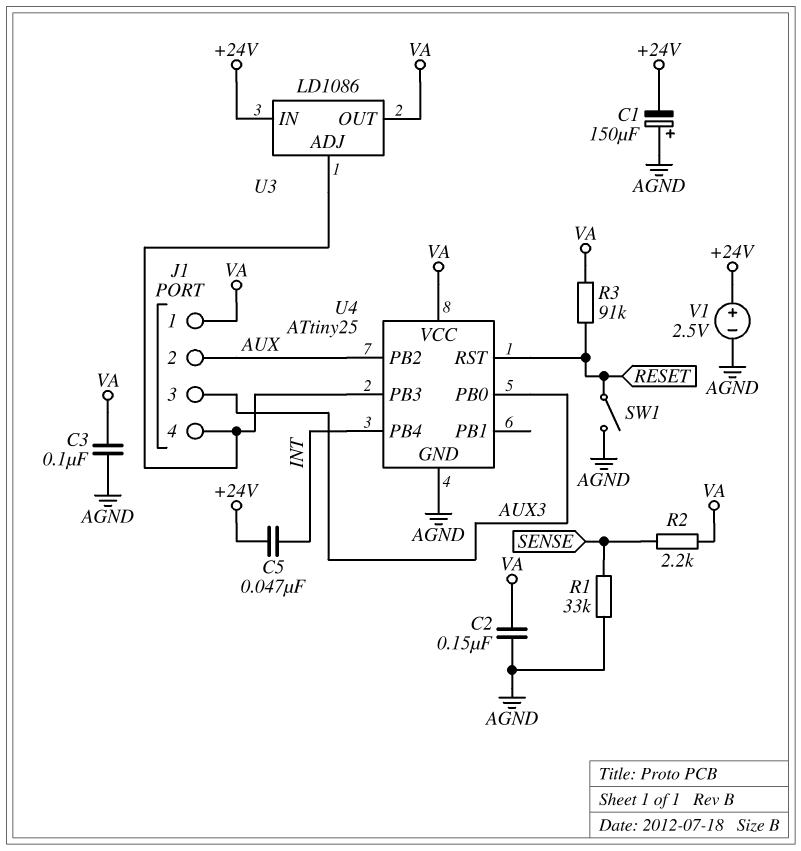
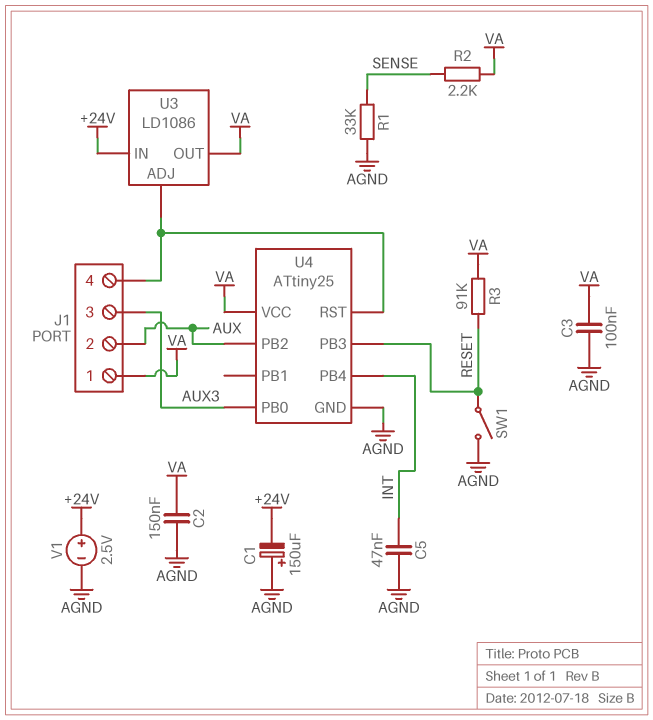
C5: 47nF (+24V, INT) -> 47nF (AGND, INT)
U4 pin PB3: J1/4 -> RESET
U4 pin RST: RESET -> J1/4

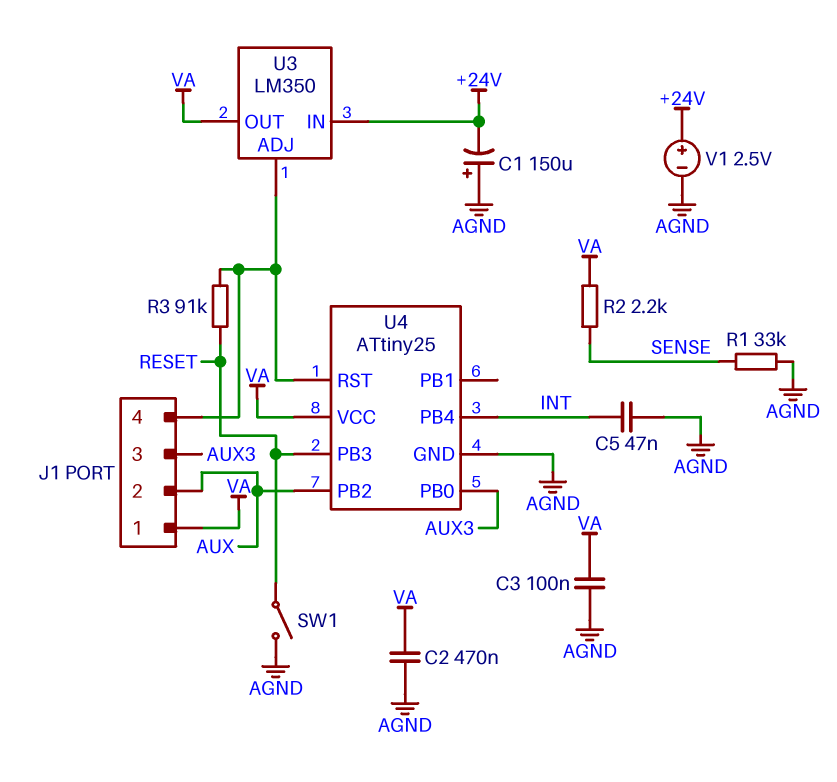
C2: 150nF (AGND, VA) -> 470nF (AGND, VA)
R3: 91k (RESET, VA) -> 91k (J1/4, RESET)
U3: LD1086 -> LM350

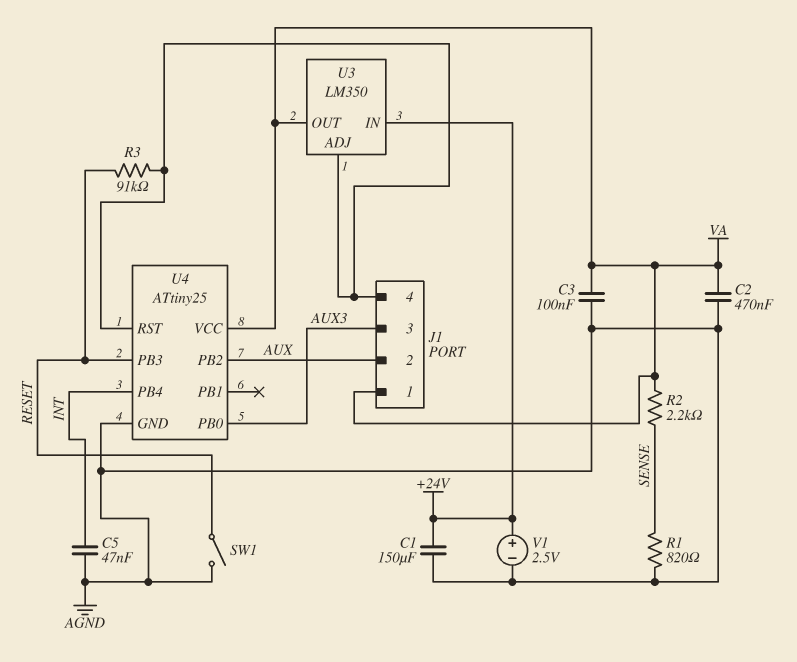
C1: 150uF (plus AGND, minus +24V) -> 150uF (+24V, AGND)
R1: 33k (AGND, SENSE) -> 820 (AGND, SENSE)

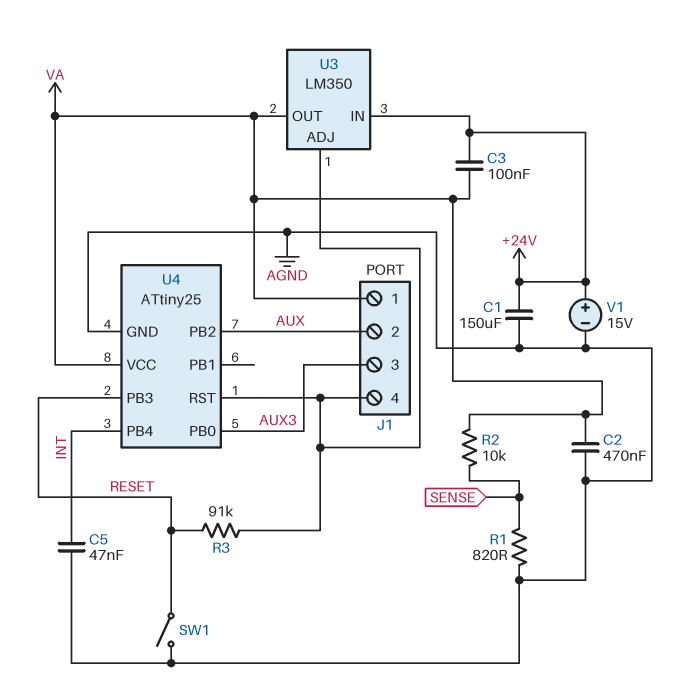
C3: 100nF (AGND, VA) -> 100nF (+24V, VA)
R2: 2.2k (SENSE, VA) -> 10k (SENSE, VA)
V1: 2.5V (plus +24V, minus AGND) -> 15V (plus +24V, minus AGND)

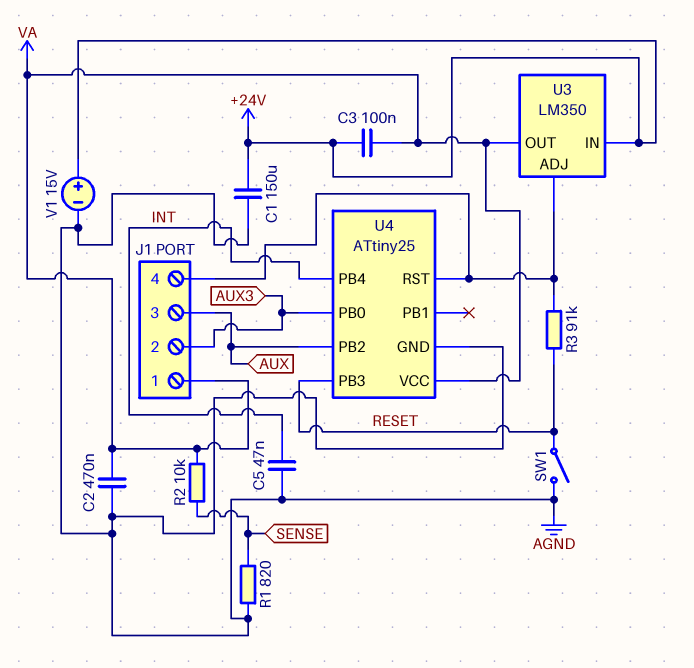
J1 pin 2: AUX -> AUX3
J1 pin 3: AUX3 -> AUX

